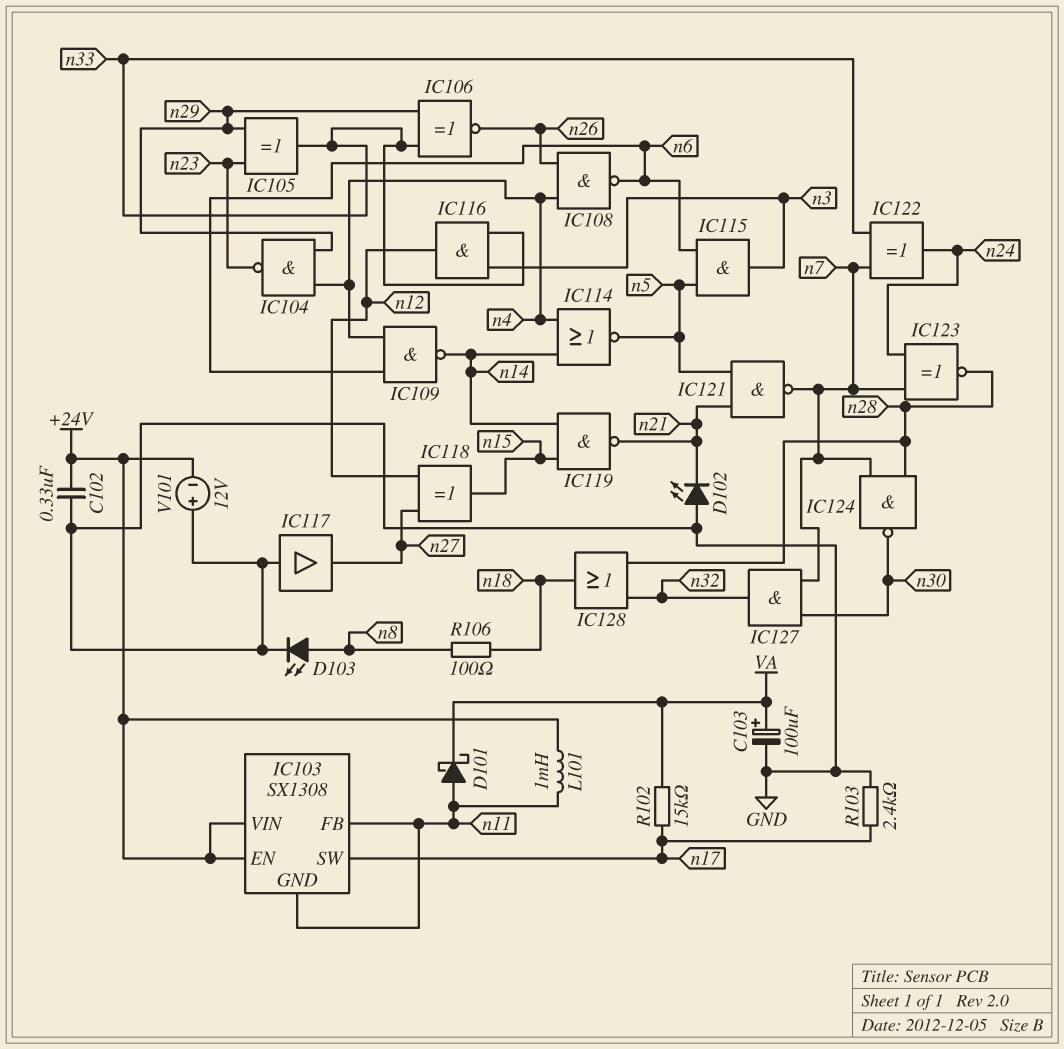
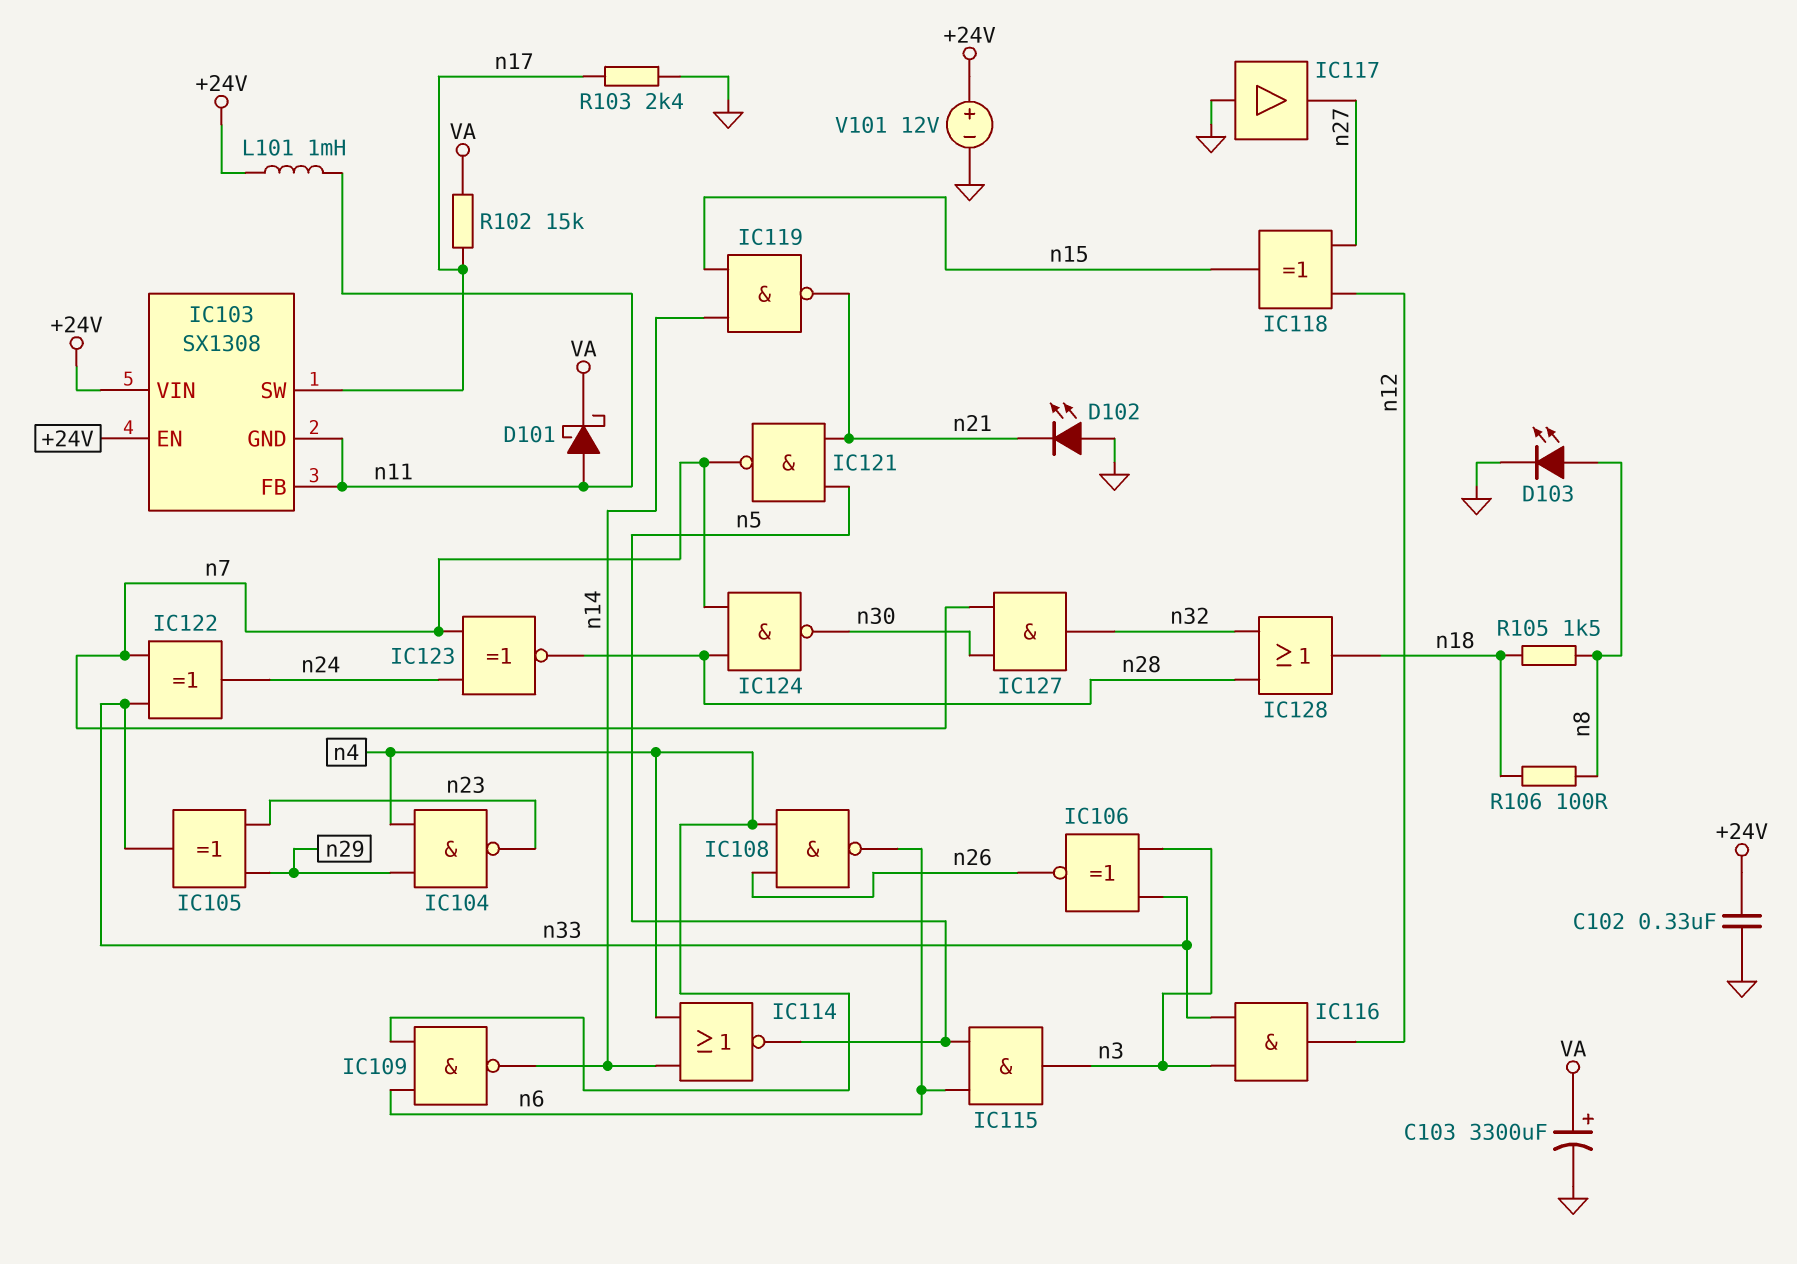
C103: 100uF (plus VA, minus GND) -> 3300uF (plus VA, minus GND)
IC106: XNOR (in n29, in n33, out n26) -> XNOR (in n3, in n33, out n26)
R105: none -> 1.5k (n8, n18)
V101: 12V (plus GND, minus +24V) -> 12V (plus +24V, minus GND)

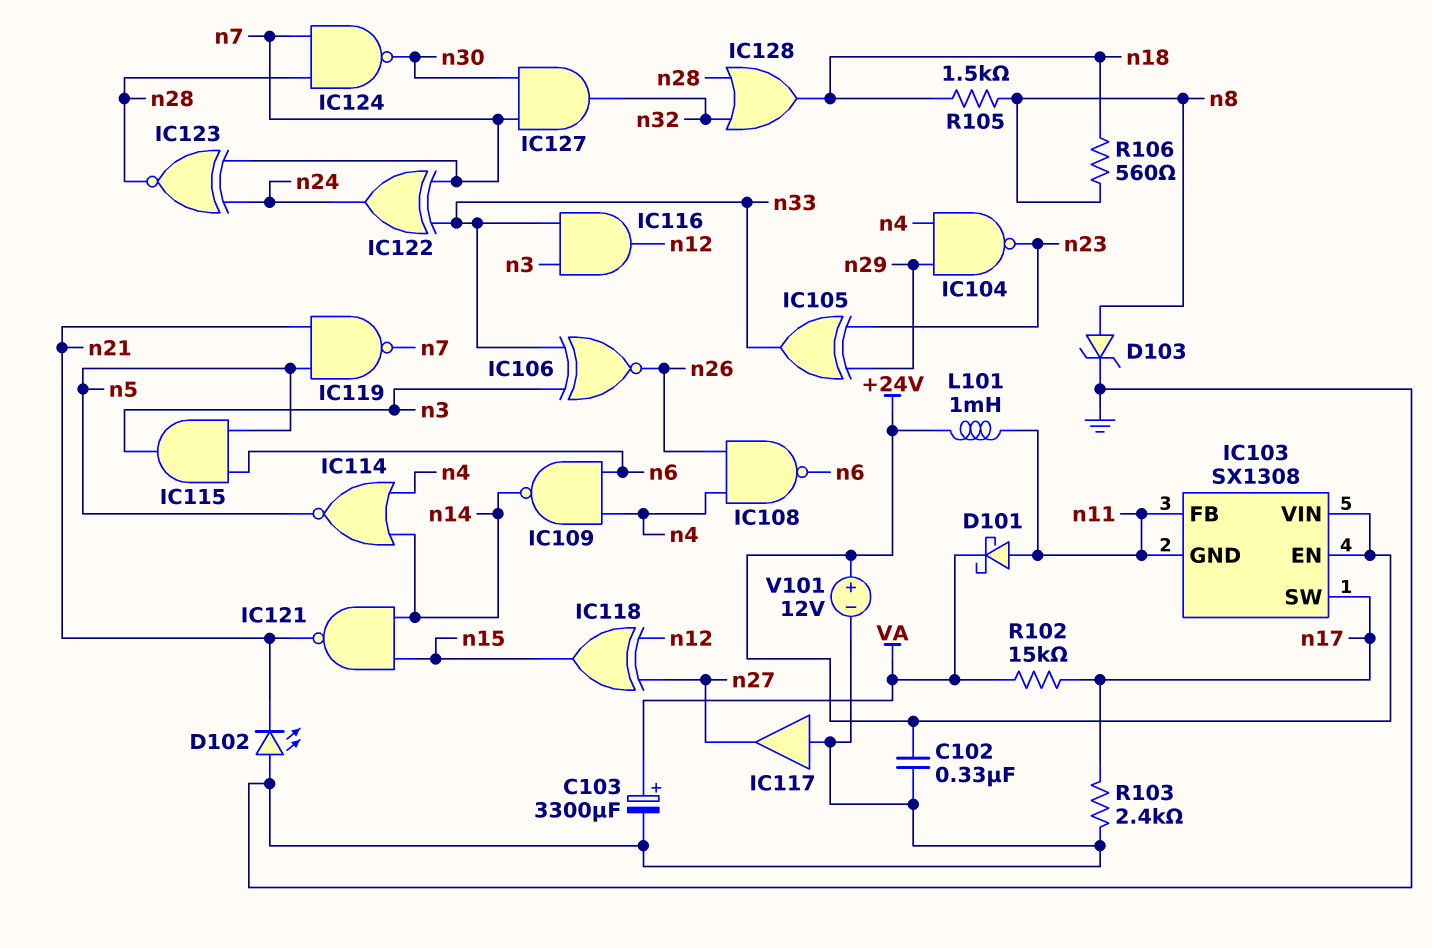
D103: LED (A n8, K GND) -> zener (A n8, K GND)
IC119: NAND (in n14, in n15, out n21) -> NAND (in n5, in n21, out n7)
IC121: NAND (in n5, in n21, out n7) -> NAND (in n14, in n15, out n21)
R106: 100 (n8, n18) -> 560 (n8, n18)

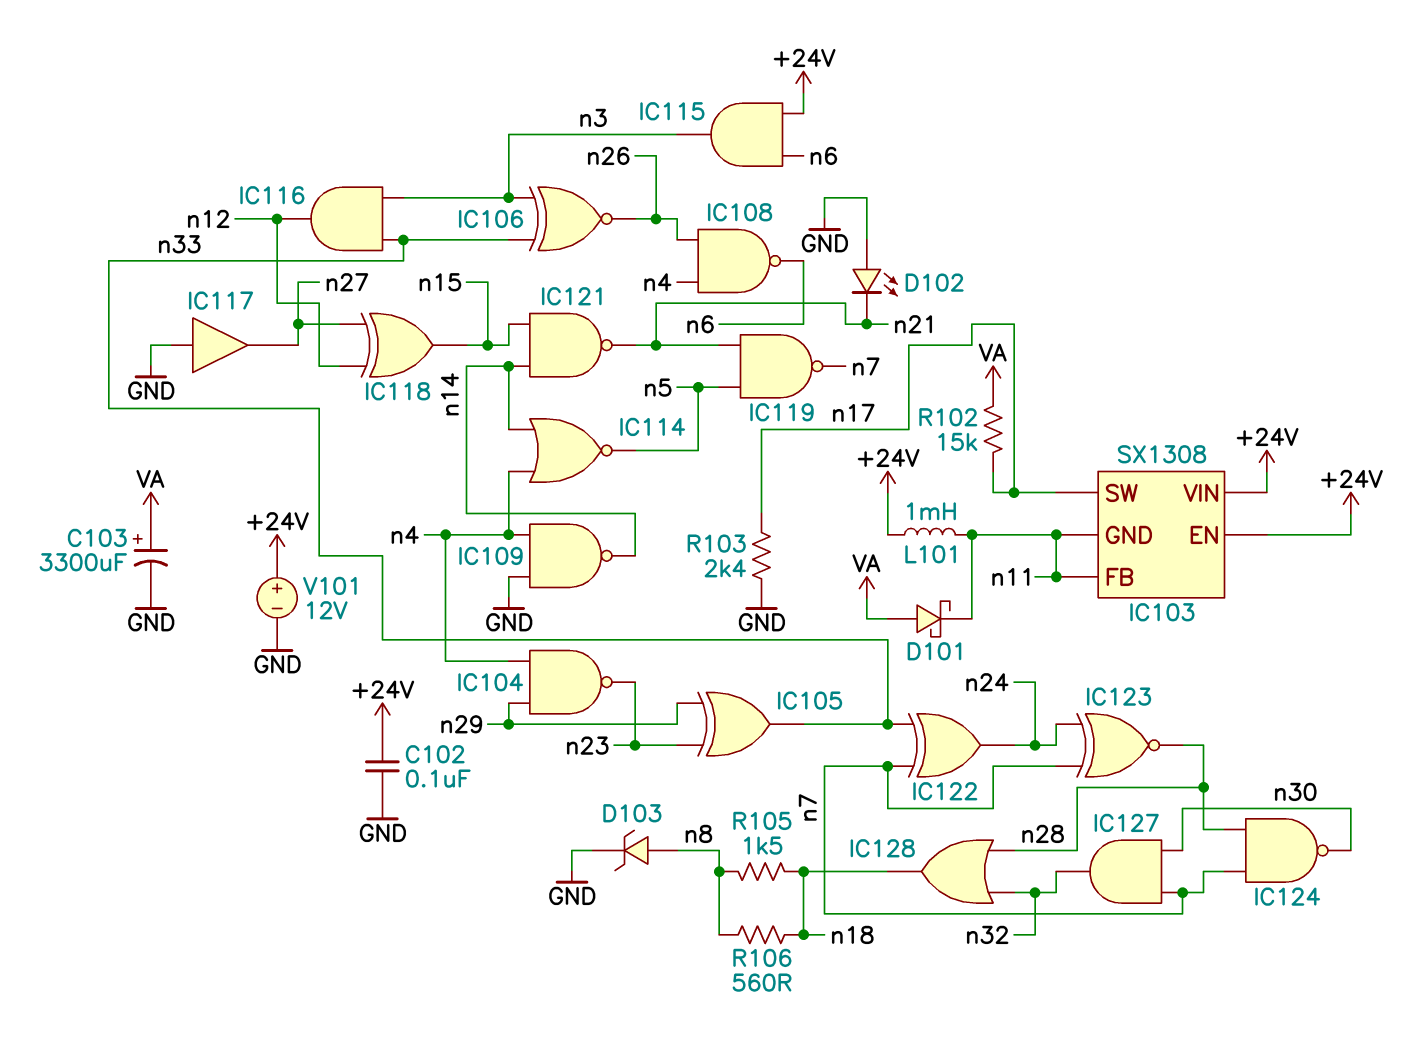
C102: 330nF (+24V, GND) -> 100nF (+24V, GND)
D101: schottky (A n11, K VA) -> schottky (A VA, K n11)
IC109: NAND (in n4, in n6, out n14) -> NAND (in GND, in n4, out n14)
IC115: AND (in n5, in n6, out n3) -> AND (in +24V, in n6, out n3)

